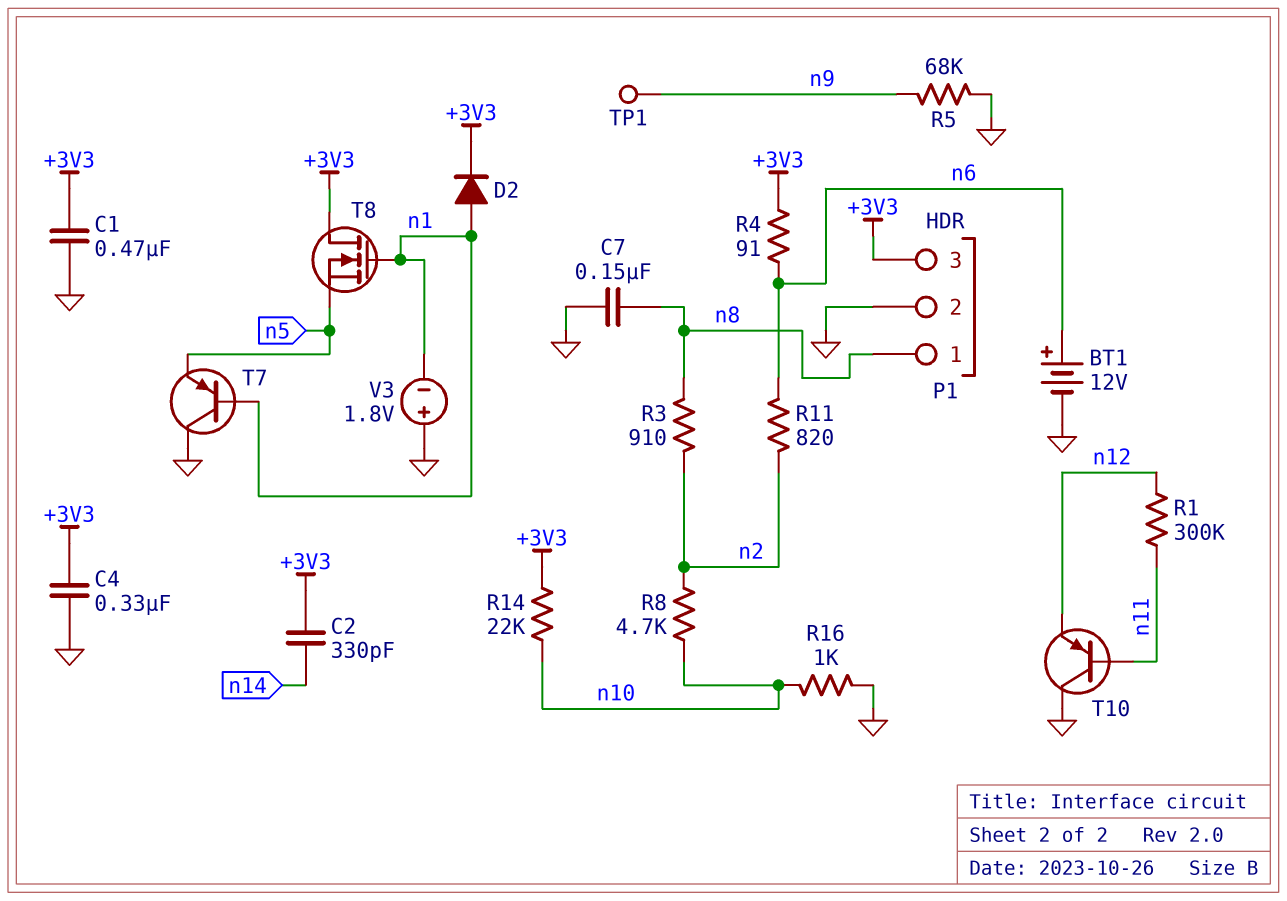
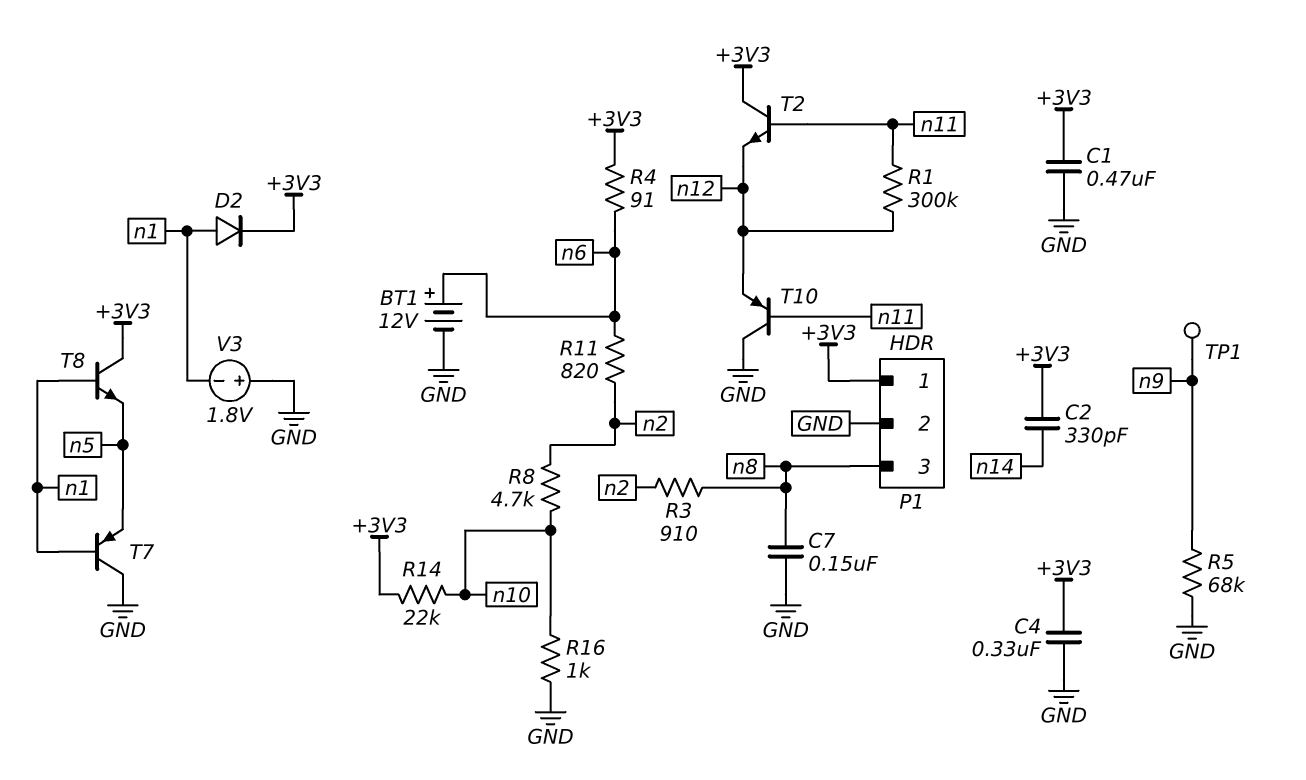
P1 pin 1: n8 -> +3V3
P1 pin 3: +3V3 -> n8
T2: none -> NPN (B n11, C +3V3, E n12)
T8: NMOS (G n1, D +3V3, S n5) -> NPN (B n1, C +3V3, E n5)

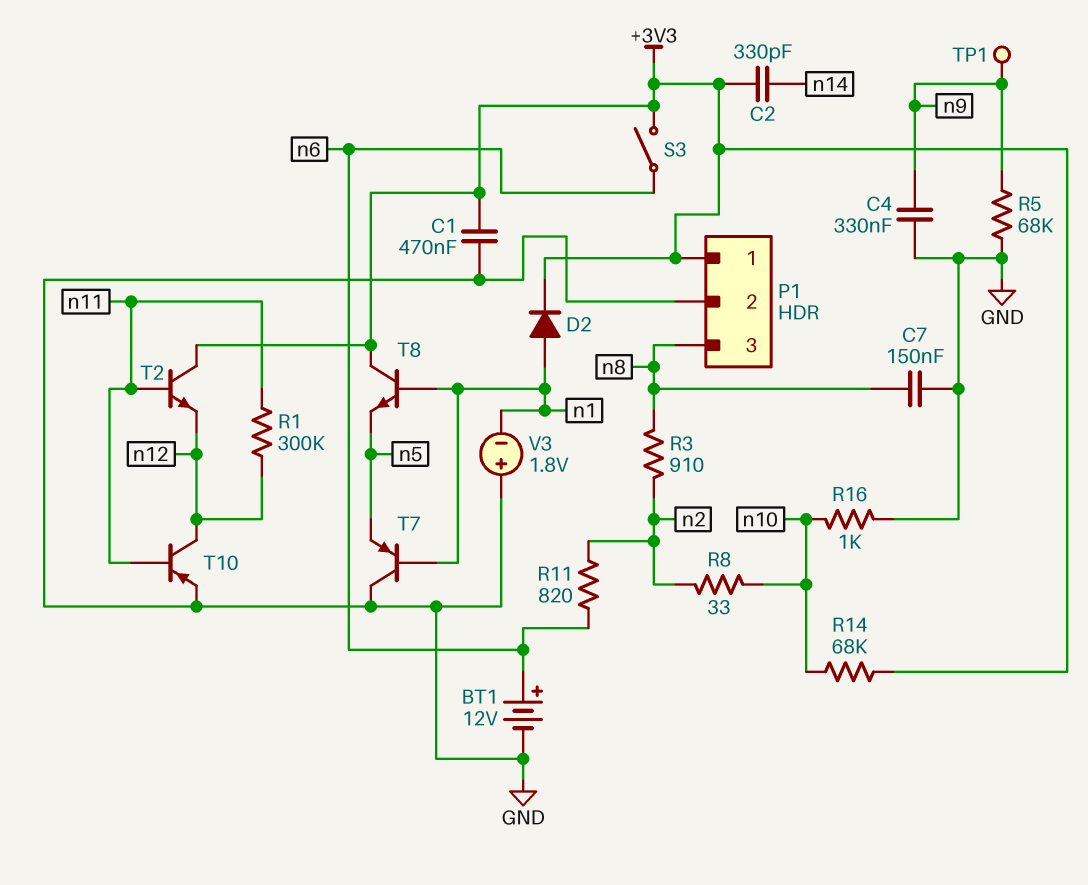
C4: 330nF (+3V3, GND) -> 330nF (GND, n9)
R4: 91 (+3V3, n6) -> none
R8: 4.7k (n2, n10) -> 33 (n2, n10)
R14: 22k (+3V3, n10) -> 68k (+3V3, n10)
S3: none -> switch (+3V3, n6)
T10: PNP (B n11, C GND, E n12) -> PNP (B n11, C n12, E GND)

